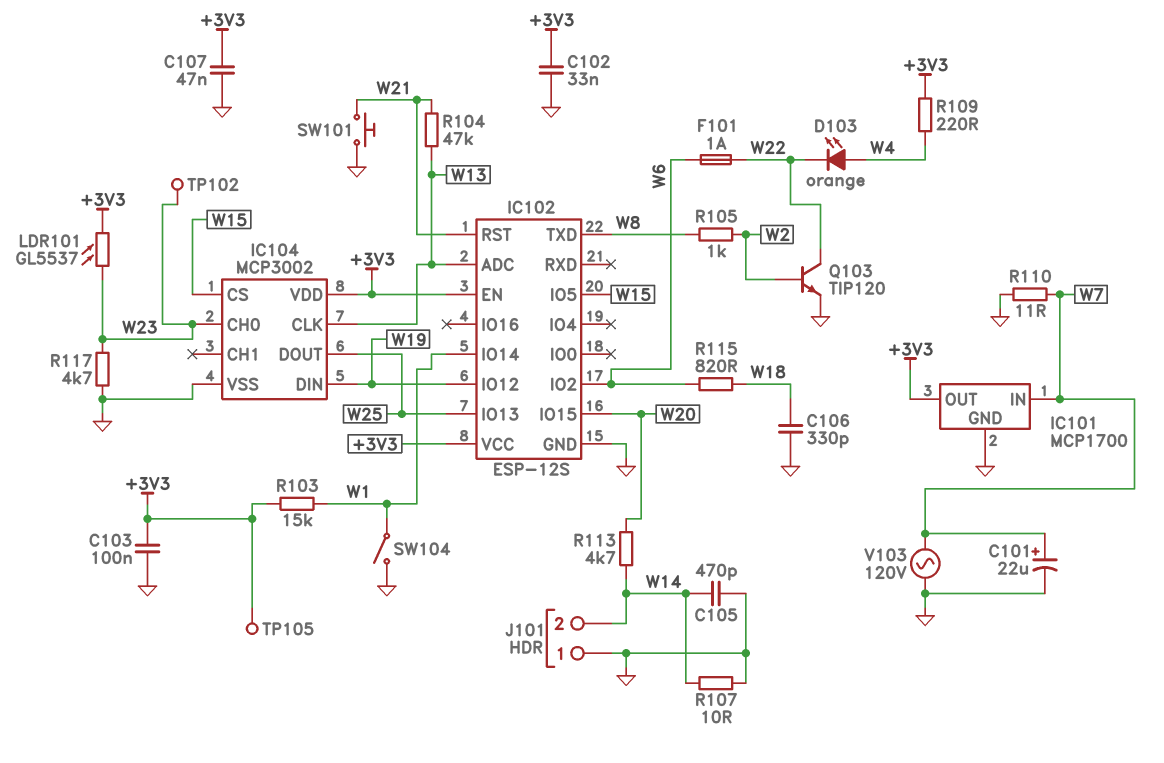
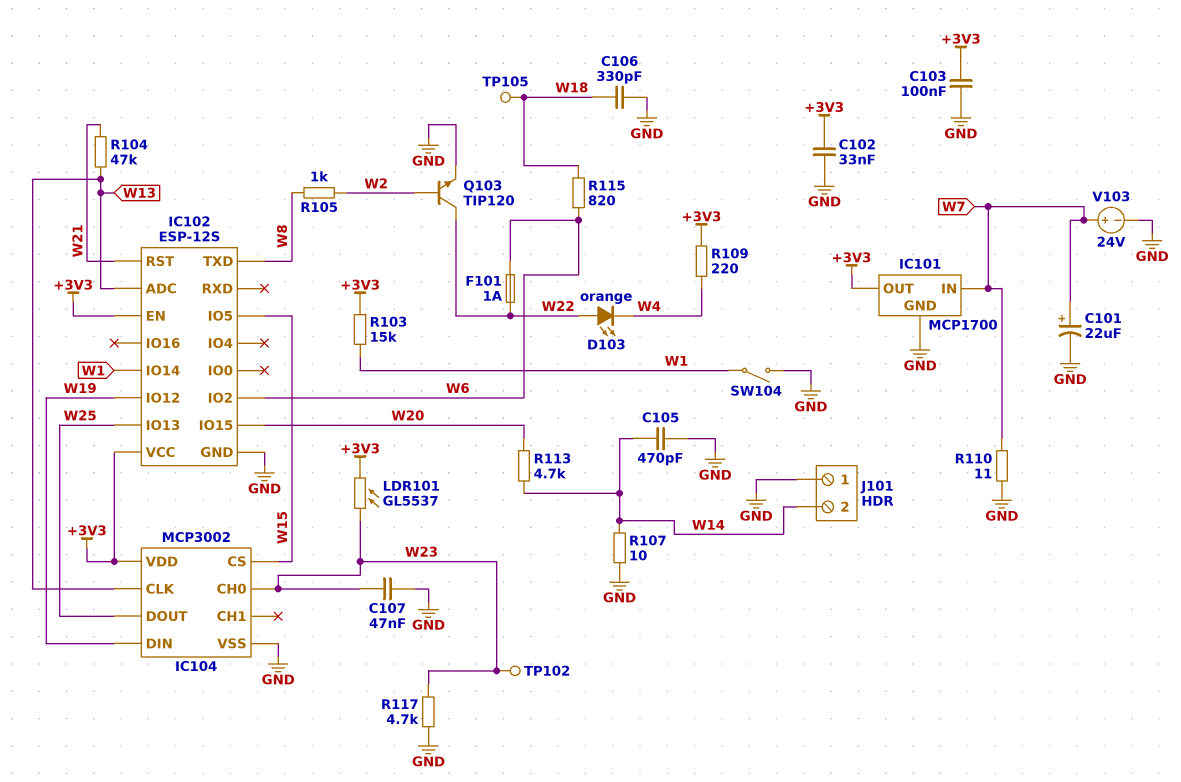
C107: 47nF (+3V3, GND) -> 47nF (GND, W23)
D103: LED orange (A W4, K W22) -> LED orange (A W22, K W4)
SW101: button (GND, W21) -> none
TP105: test point (+3V3) -> test point (W18)
V103: AC 120V (GND, W7) -> 24V (plus W7, minus GND)

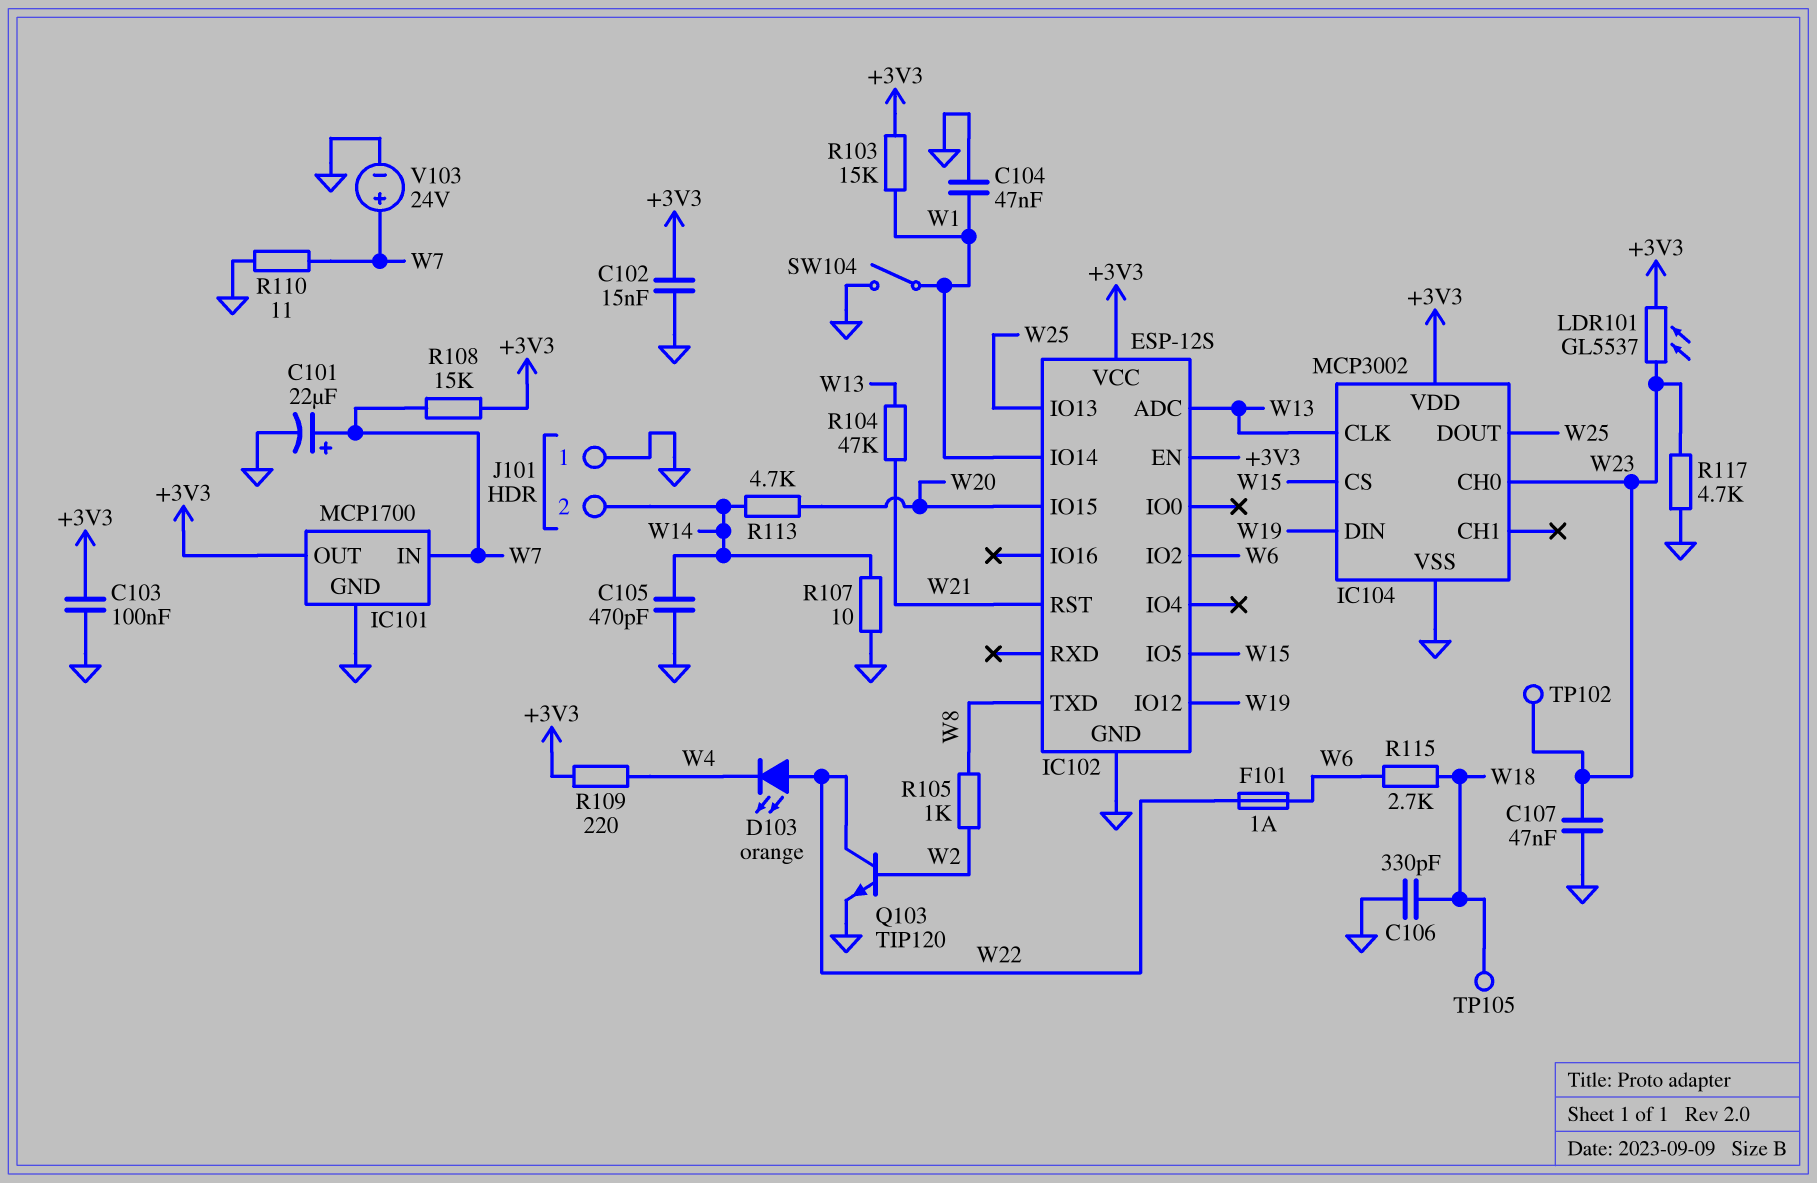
C102: 33nF (+3V3, GND) -> 15nF (+3V3, GND)
C104: none -> 47nF (GND, W1)
R108: none -> 15k (+3V3, W7)
R115: 820 (W6, W18) -> 2.7k (W6, W18)

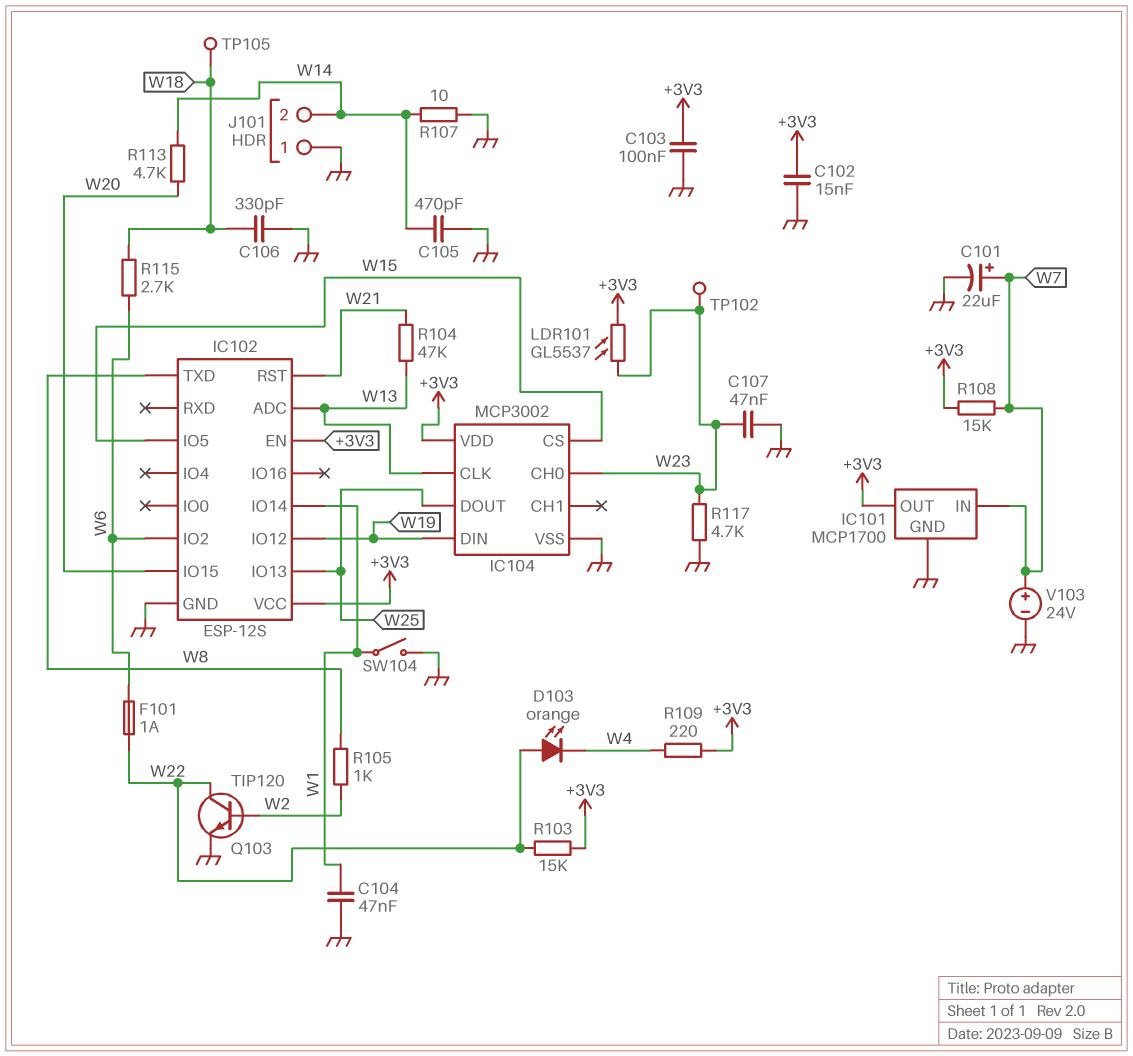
R103: 15k (+3V3, W1) -> 15k (+3V3, W22)
R110: 11 (GND, W7) -> none

